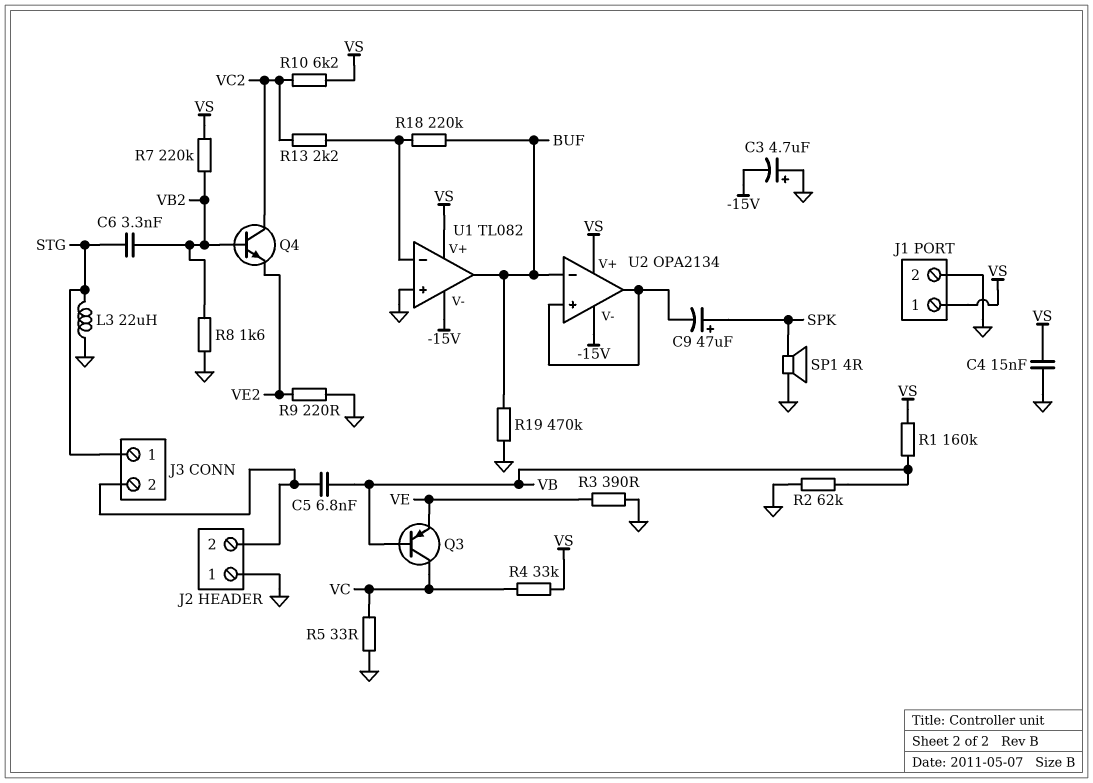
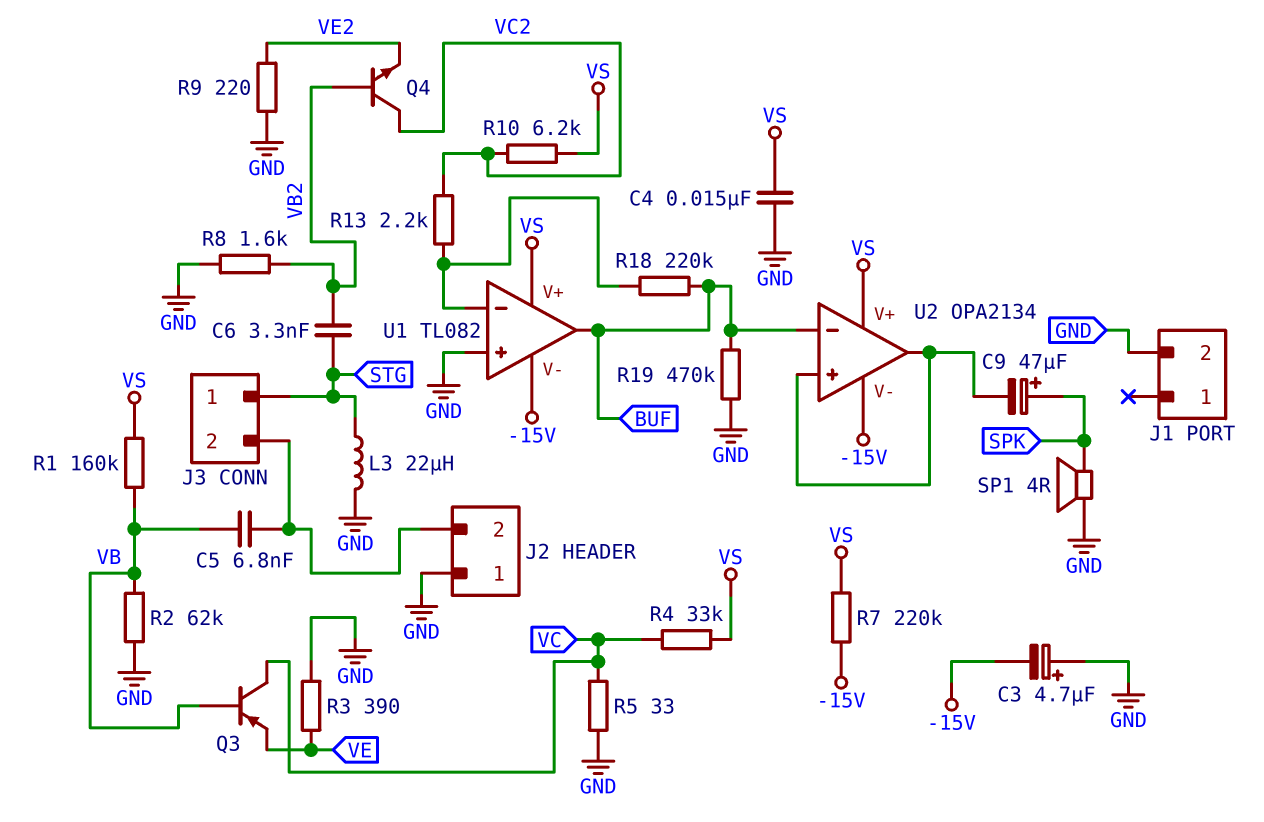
J1 pin 1: VS -> none
R7: 220k (VB2, VS) -> 220k (-15V, VS)

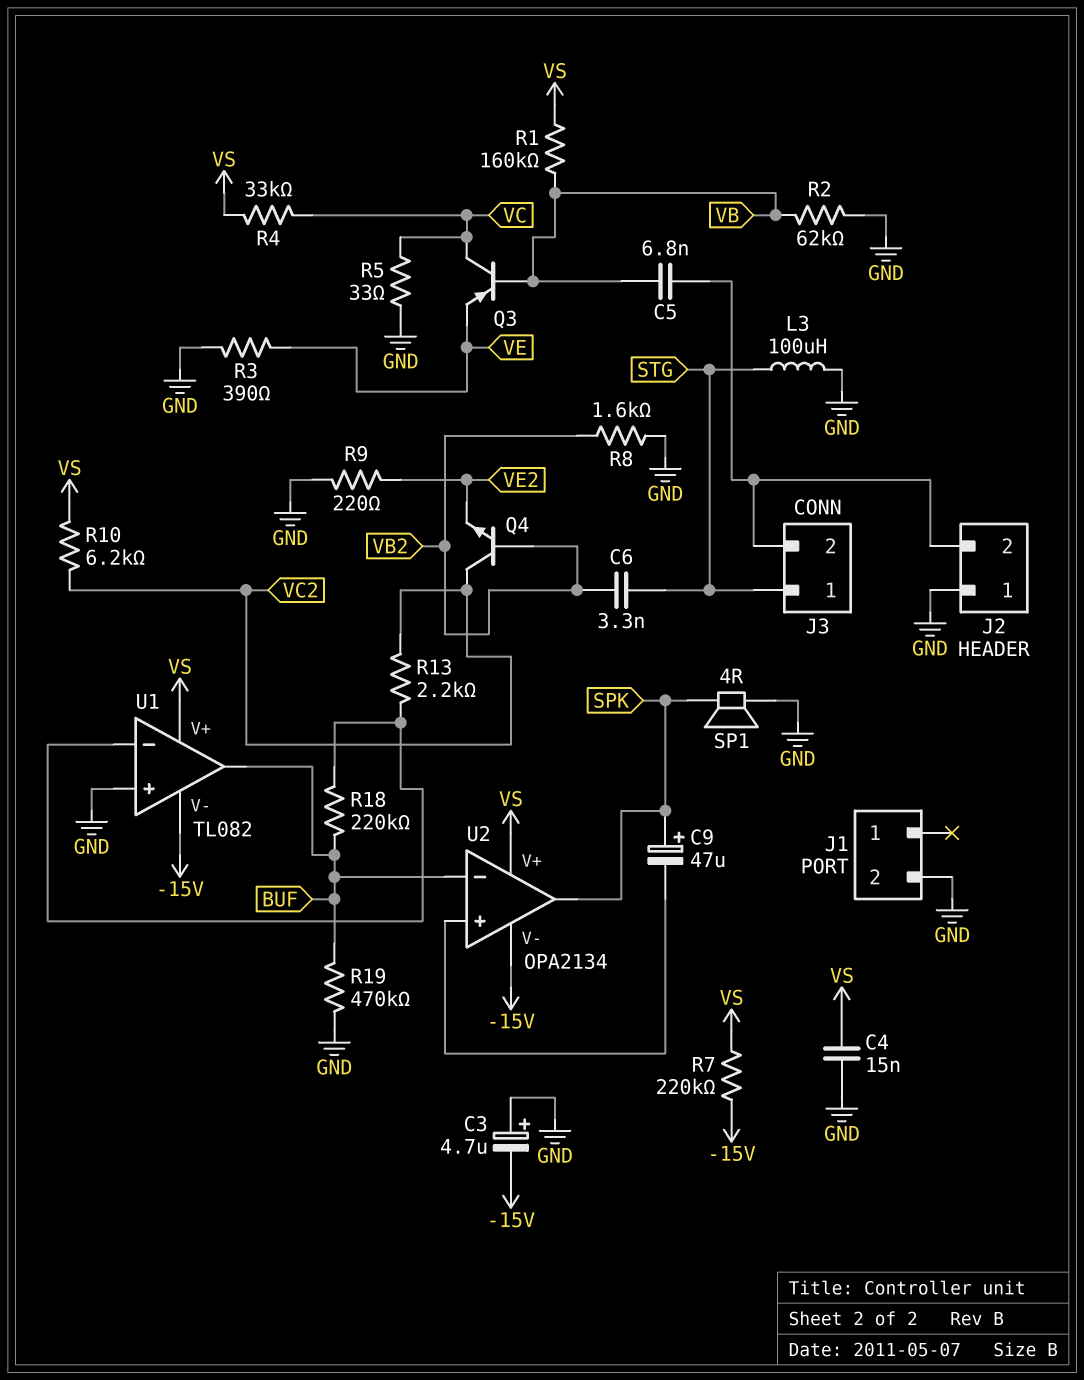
L3: 22uH (GND, STG) -> 100uH (GND, STG)
U2 pin out: U2/in+ -> SPK

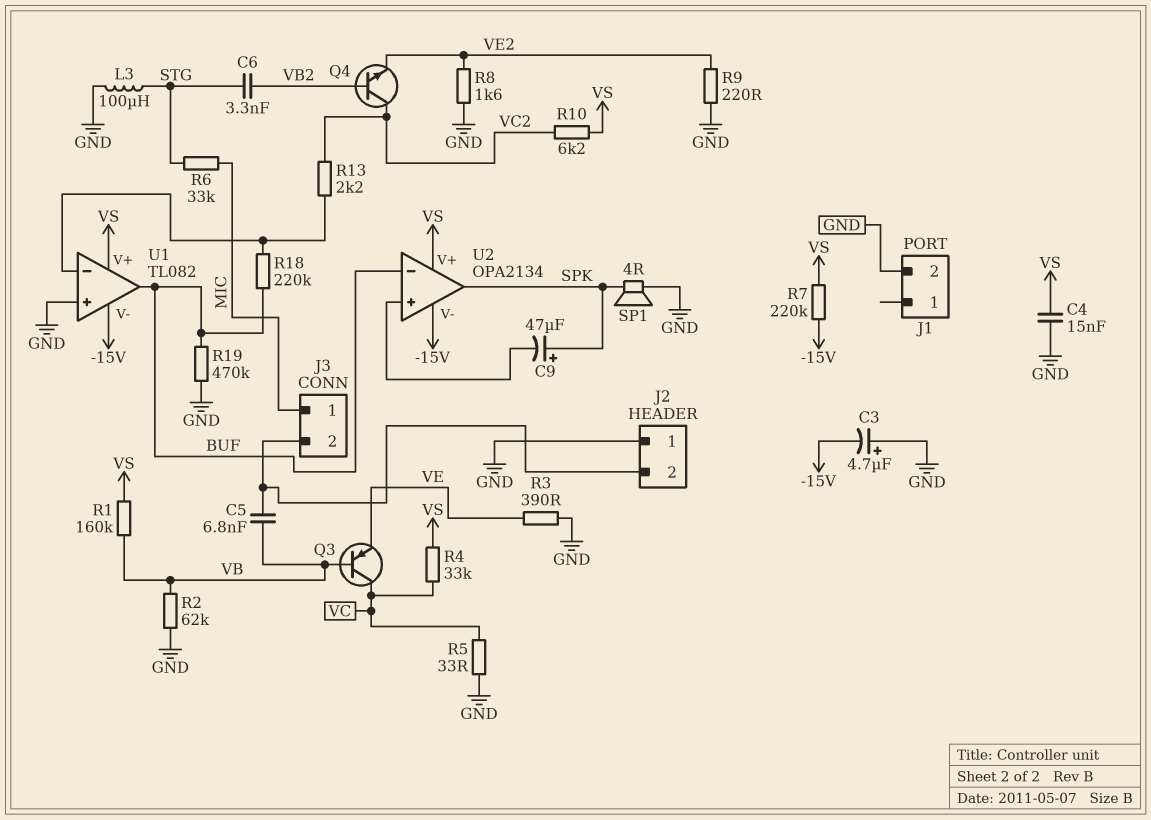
J3 pin 1: STG -> MIC
R6: none -> 33k (MIC, STG)
R8: 1.6k (GND, VB2) -> 1.6k (GND, VE2)

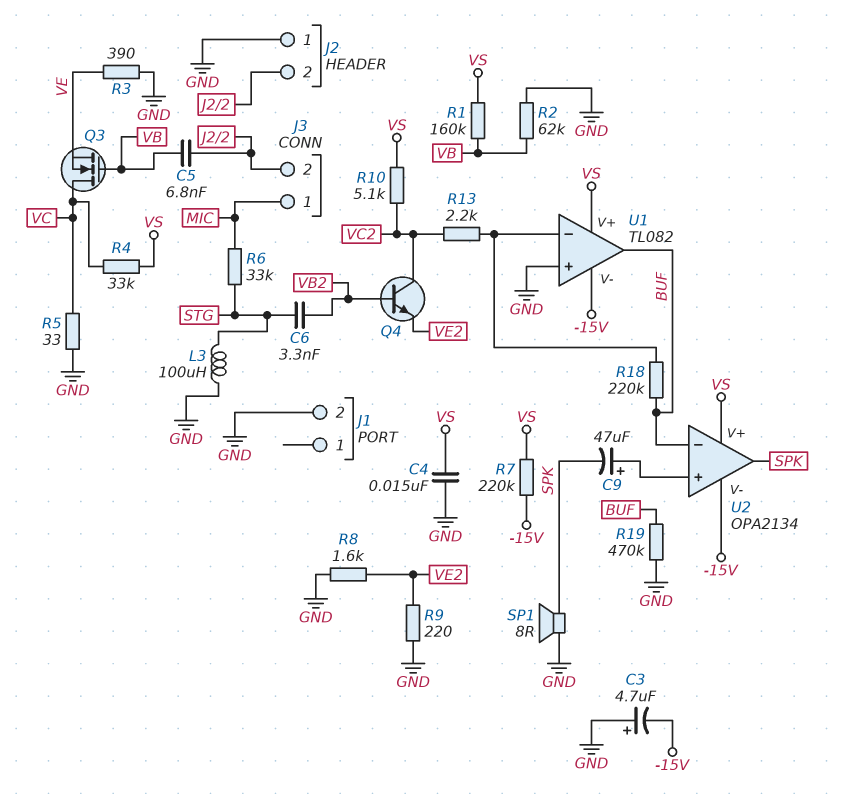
C9: 47uF (plus SPK, minus U2/in+) -> 47uF (plus U2/in+, minus SPK)
Q3: PNP (B VB, C VC, E VE) -> NMOS (G VB, D VC, S VE)
R10: 6.2k (VC2, VS) -> 5.1k (VC2, VS)
SP1: speaker 4R (GND, SPK) -> speaker 8R (GND, SPK)

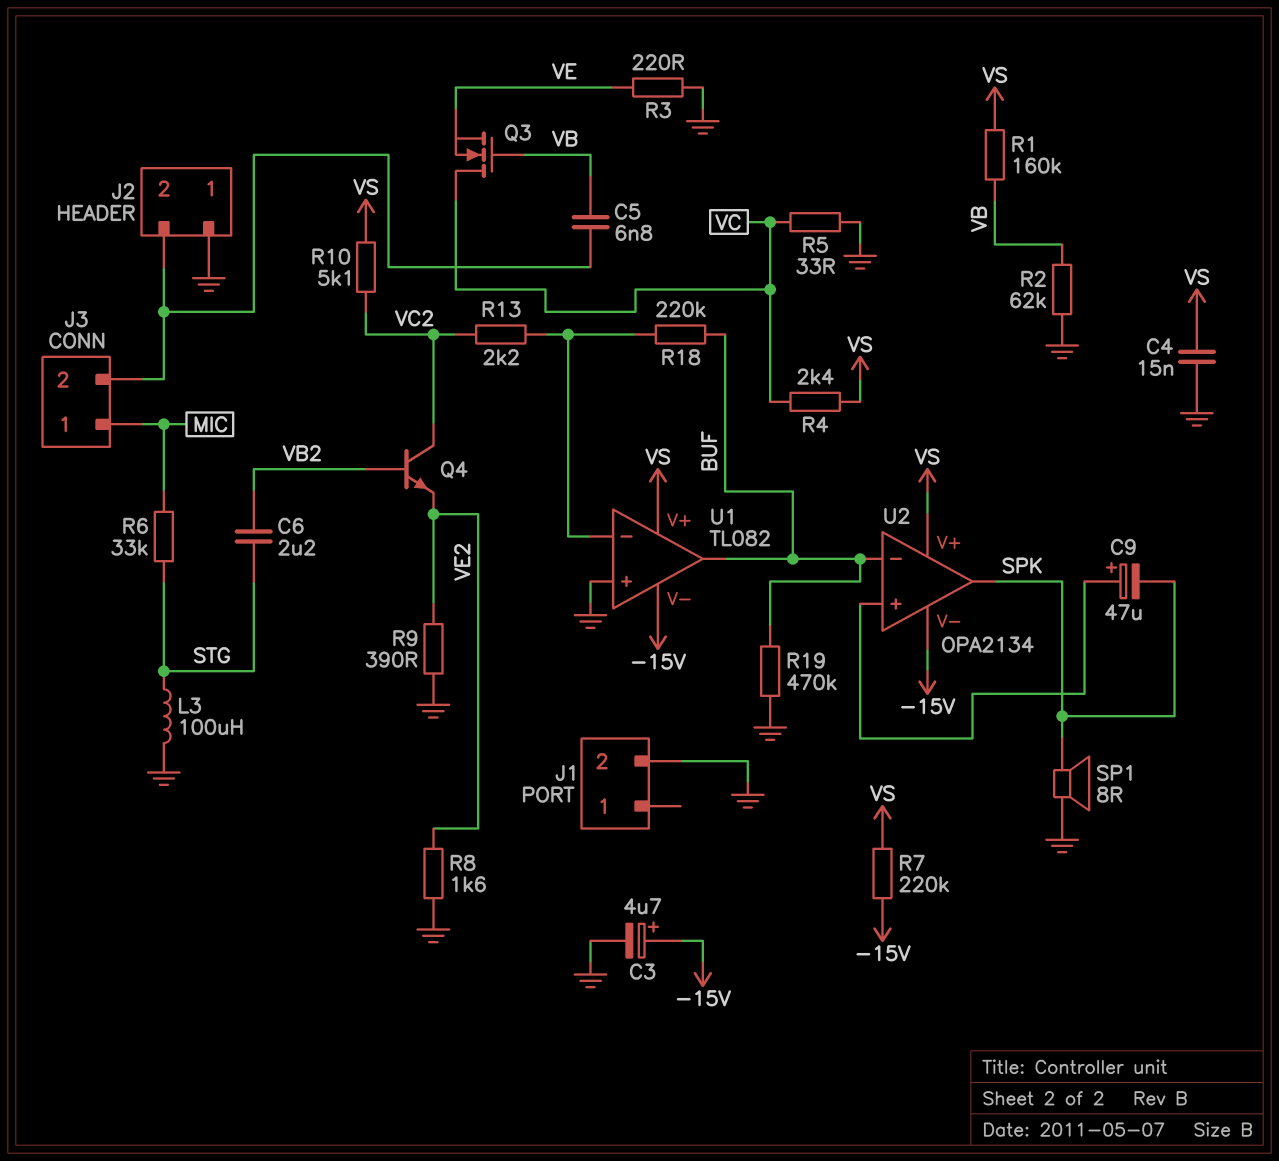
C3: 4.7uF (plus GND, minus -15V) -> 4.7uF (plus -15V, minus GND)
C6: 3.3nF (STG, VB2) -> 2.2uF (STG, VB2)
R3: 390 (GND, VE) -> 220 (GND, VE)
R4: 33k (VC, VS) -> 2.4k (VC, VS)
R9: 220 (GND, VE2) -> 390 (GND, VE2)

